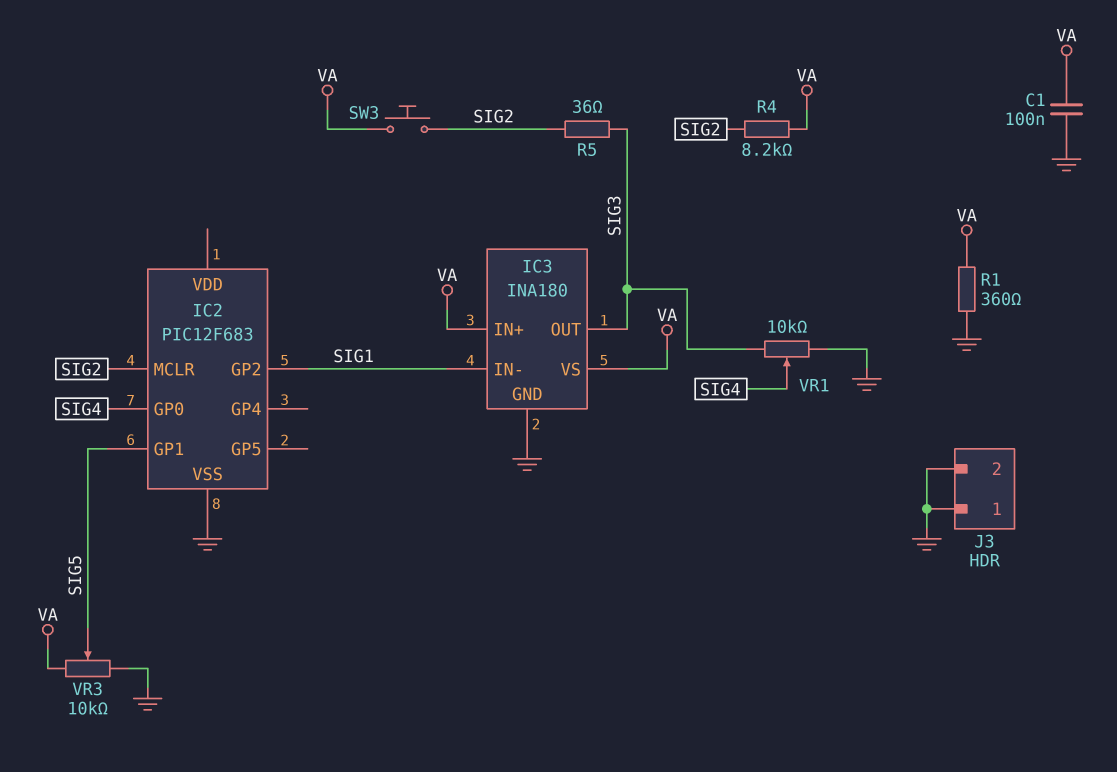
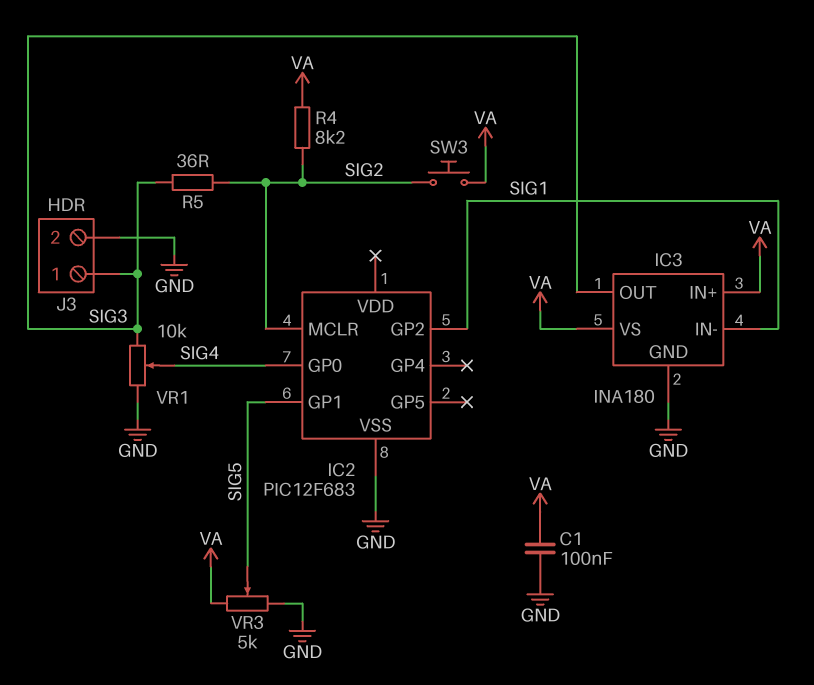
J3 pin 1: GND -> SIG3
R1: 360 (GND, VA) -> none
VR3: 10k (GND, VA, wiper SIG5) -> 5k (GND, VA, wiper SIG5)

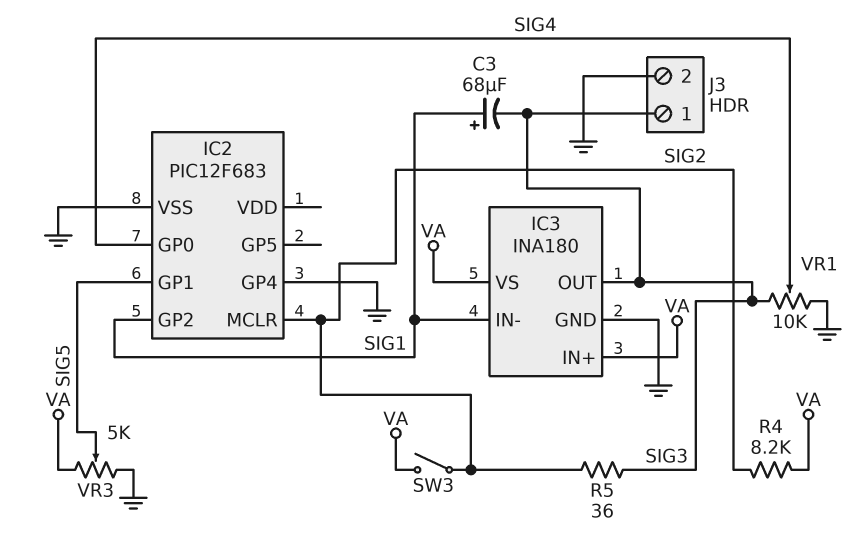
C1: 100nF (GND, VA) -> none
C3: none -> 68uF (plus SIG1, minus SIG3)
IC2 pin GP4: none -> GND
SW3: button (SIG2, VA) -> switch (SIG2, VA)

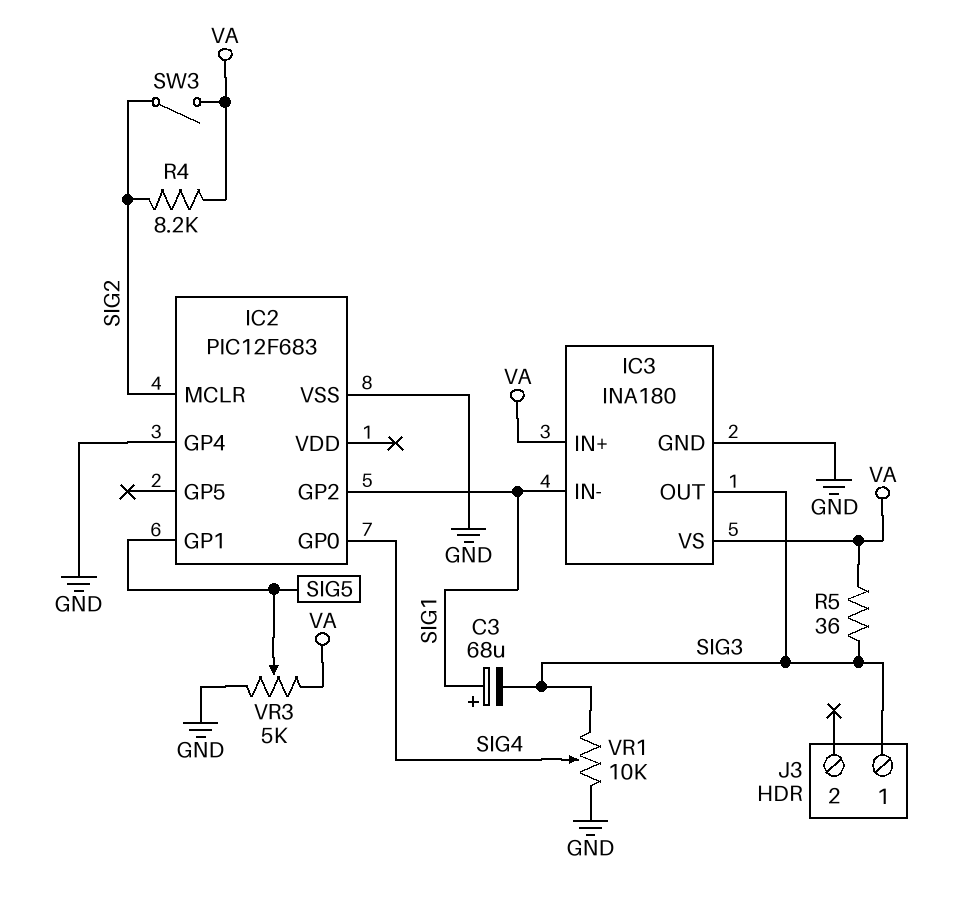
J3 pin 2: GND -> none
R5: 36 (SIG2, SIG3) -> 36 (SIG3, VA)

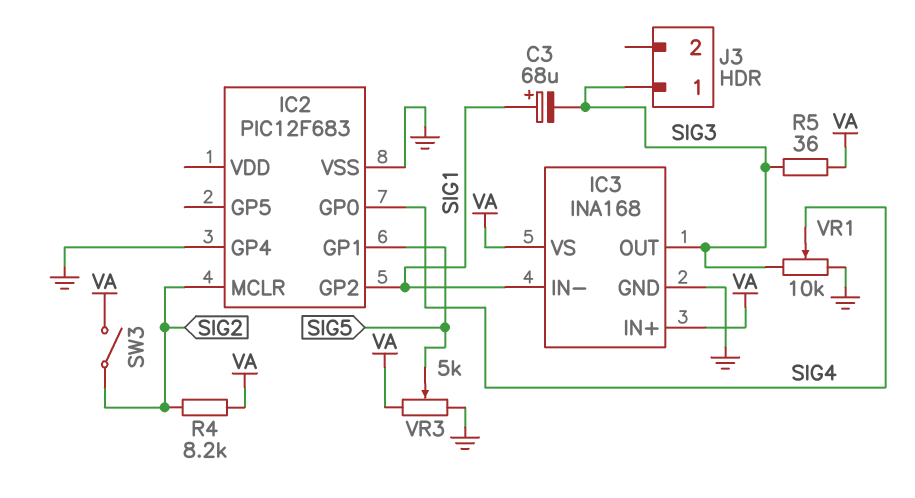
IC3: INA180 -> INA168

